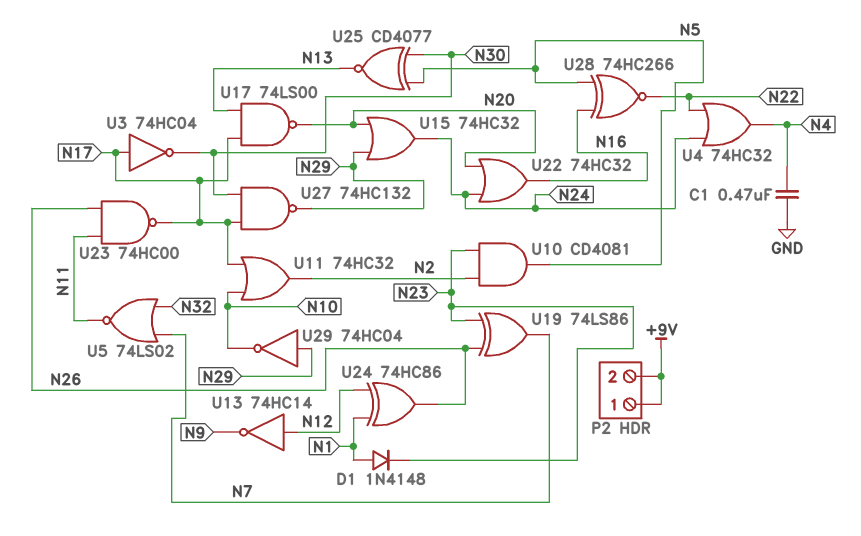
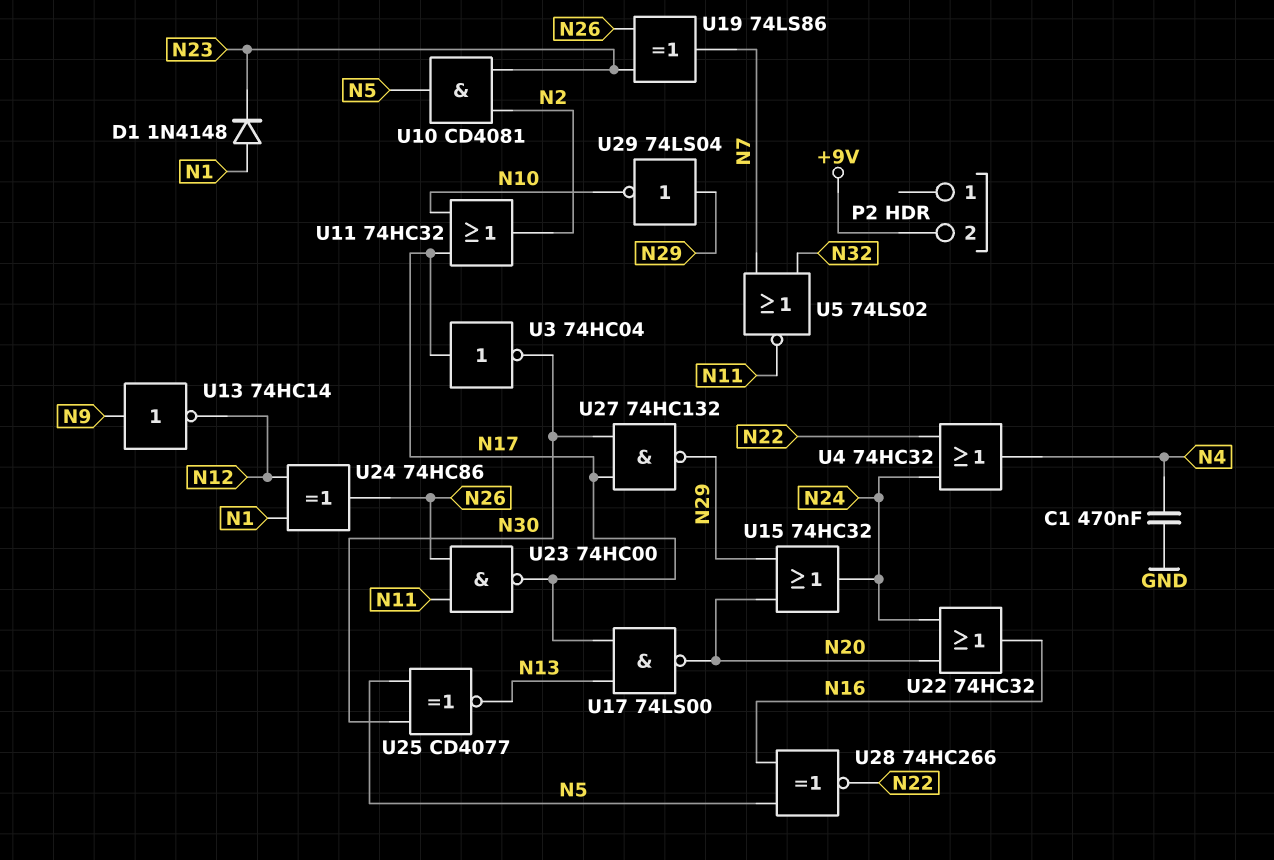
P2 pin 1: +9V -> none
U13: NOT 74HC14 (in N12, out N9) -> NOT 74HC14 (in N9, out N12)
U29: NOT 74HC04 (in N29, out N10) -> NOT 74LS04 (in N29, out N10)

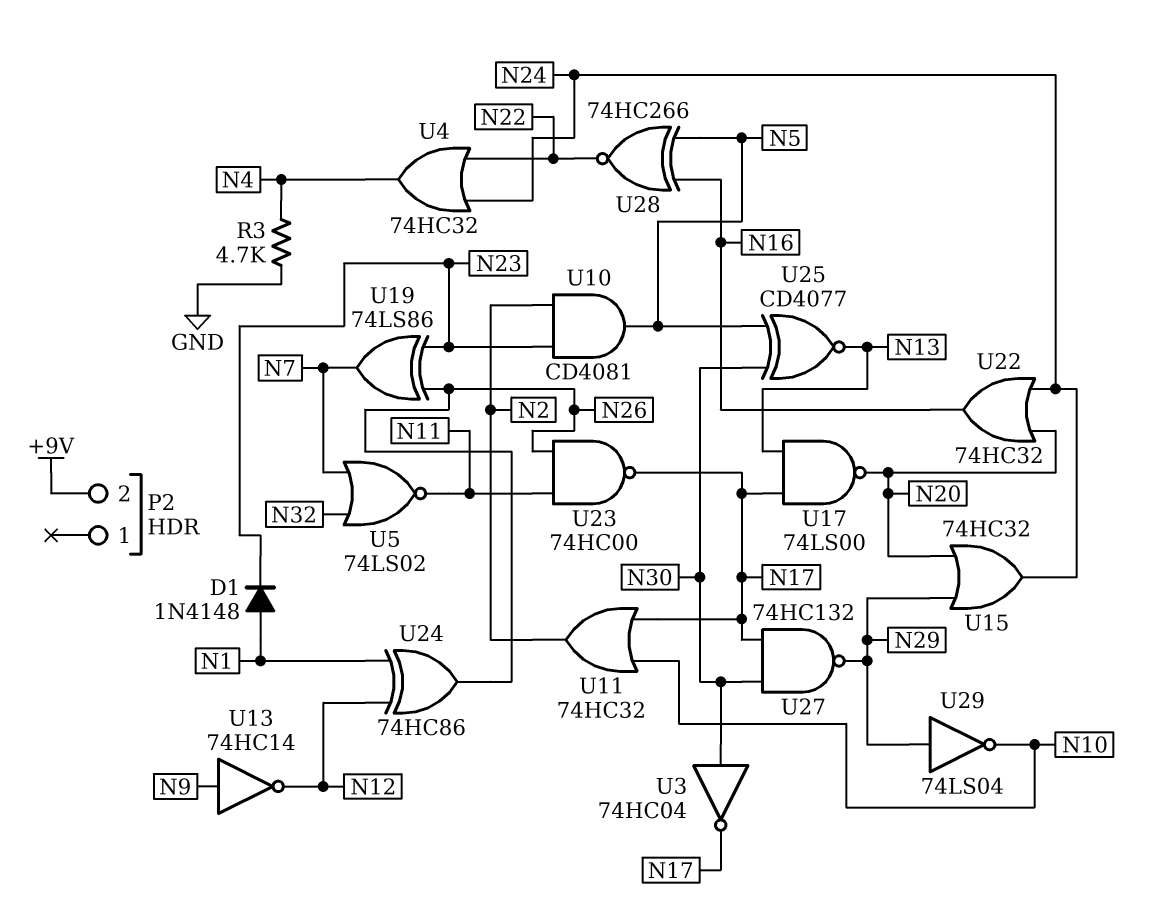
C1: 470nF (GND, N4) -> none
R3: none -> 4.7k (GND, N4)
U3: NOT 74HC04 (in N17, out N30) -> NOT 74HC04 (in N30, out N17)

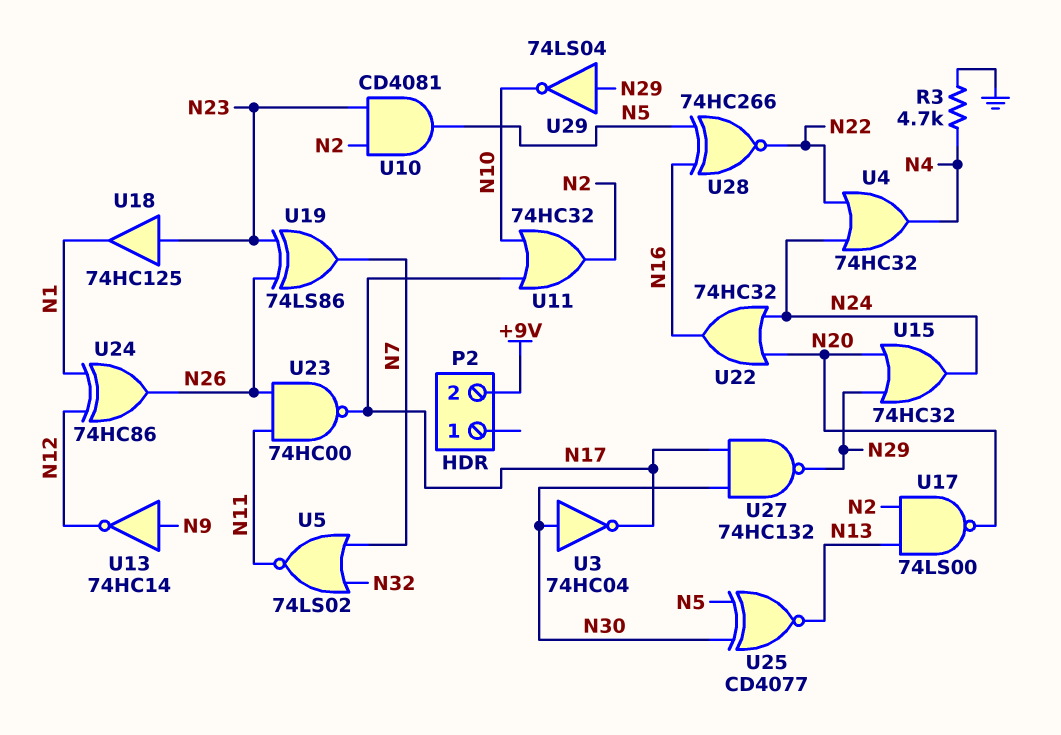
D1: diode 1N4148 (A N1, K N23) -> none
U17: NAND 74LS00 (in N13, in N17, out N20) -> NAND 74LS00 (in N2, in N13, out N20)
U18: none -> buffer 74HC125 (in N23, out N1)

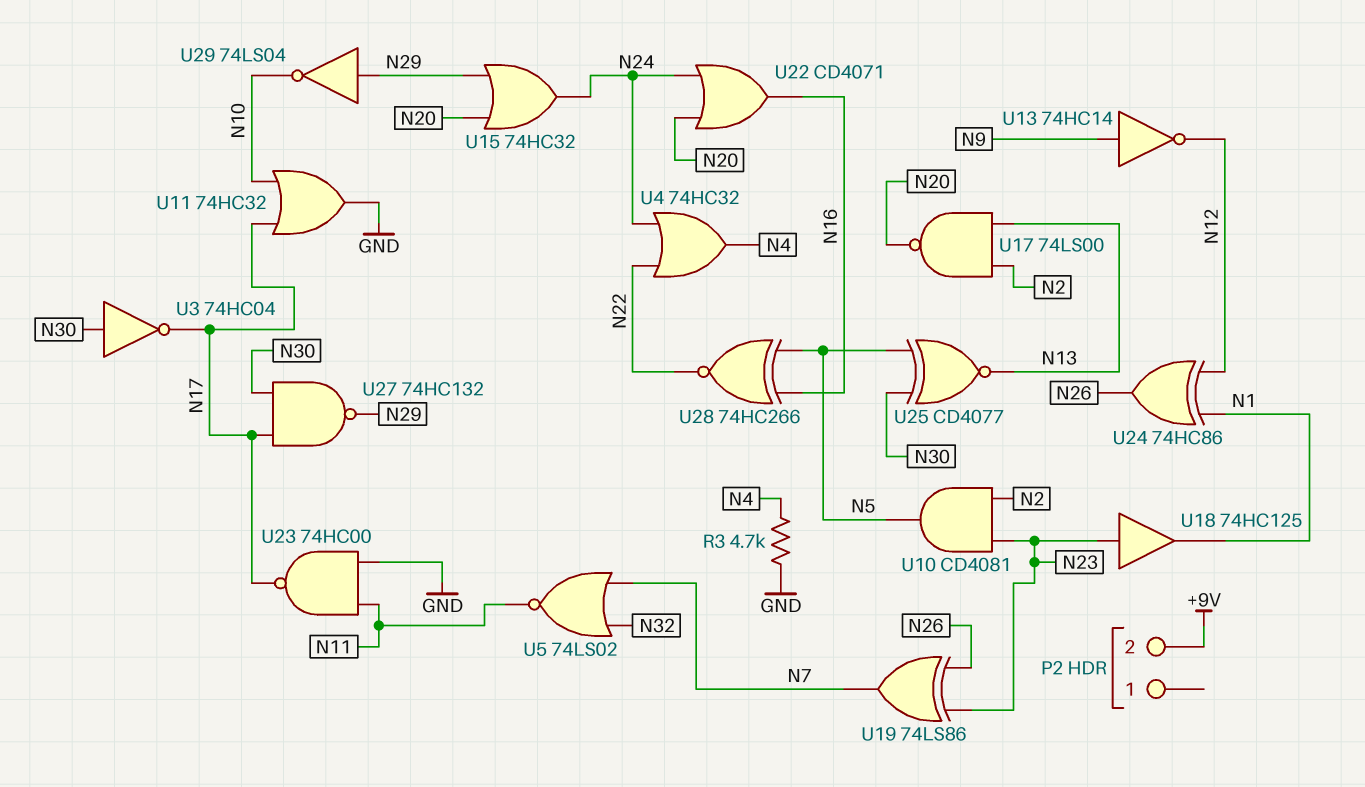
U11: OR 74HC32 (in N10, in N17, out N2) -> OR 74HC32 (in N10, in N17, out GND)
U22: OR 74HC32 (in N20, in N24, out N16) -> OR CD4071 (in N20, in N24, out N16)
U23: NAND 74HC00 (in N11, in N26, out N17) -> NAND 74HC00 (in GND, in N11, out N17)

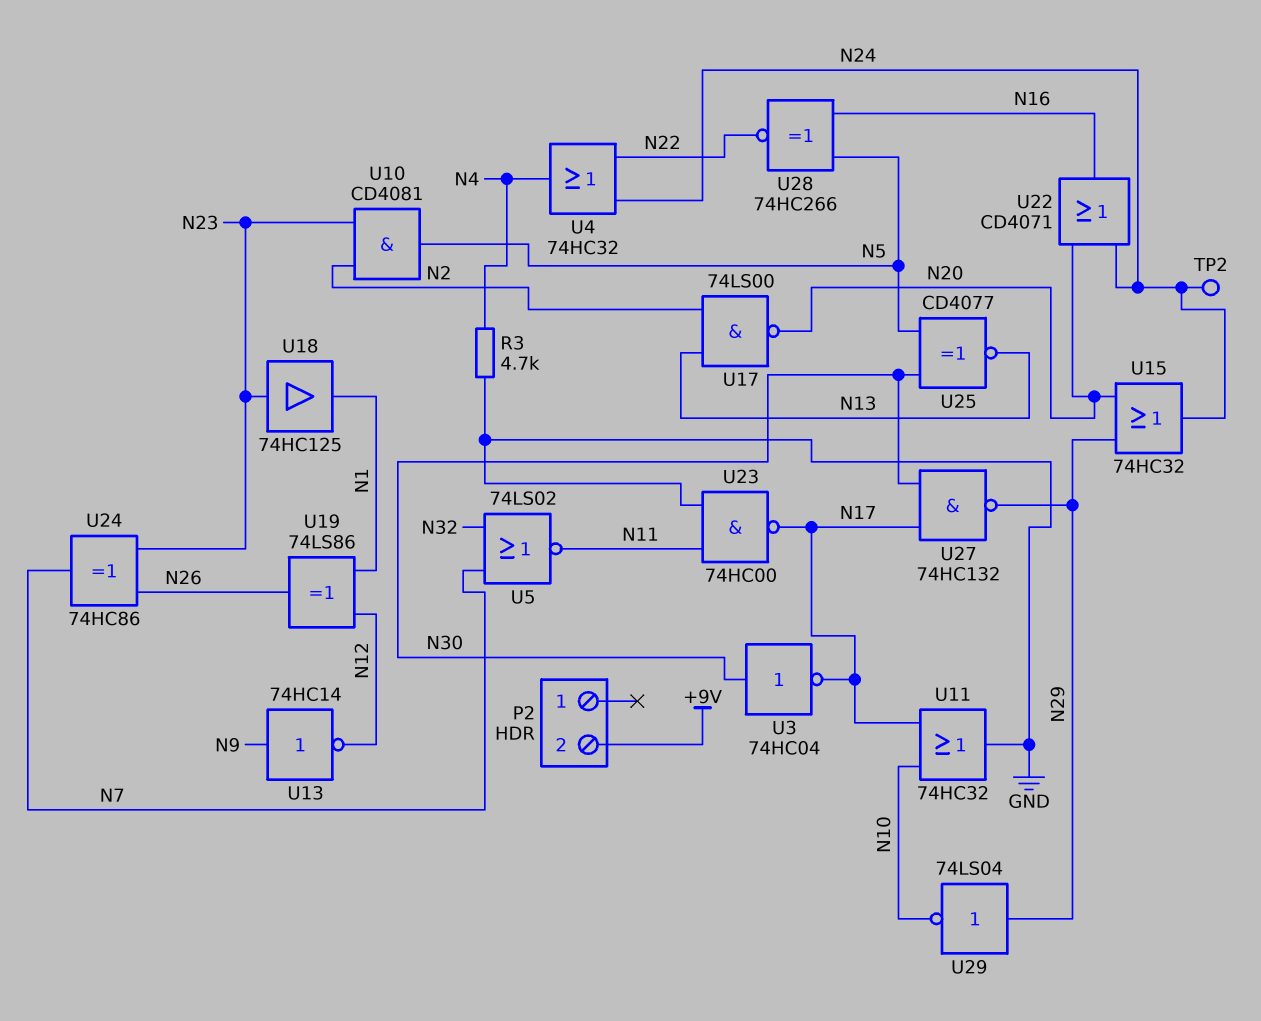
TP2: none -> test point (N24)
U19: XOR 74LS86 (in N23, in N26, out N7) -> XOR 74LS86 (in N1, in N12, out N26)
U24: XOR 74HC86 (in N1, in N12, out N26) -> XOR 74HC86 (in N23, in N26, out N7)

